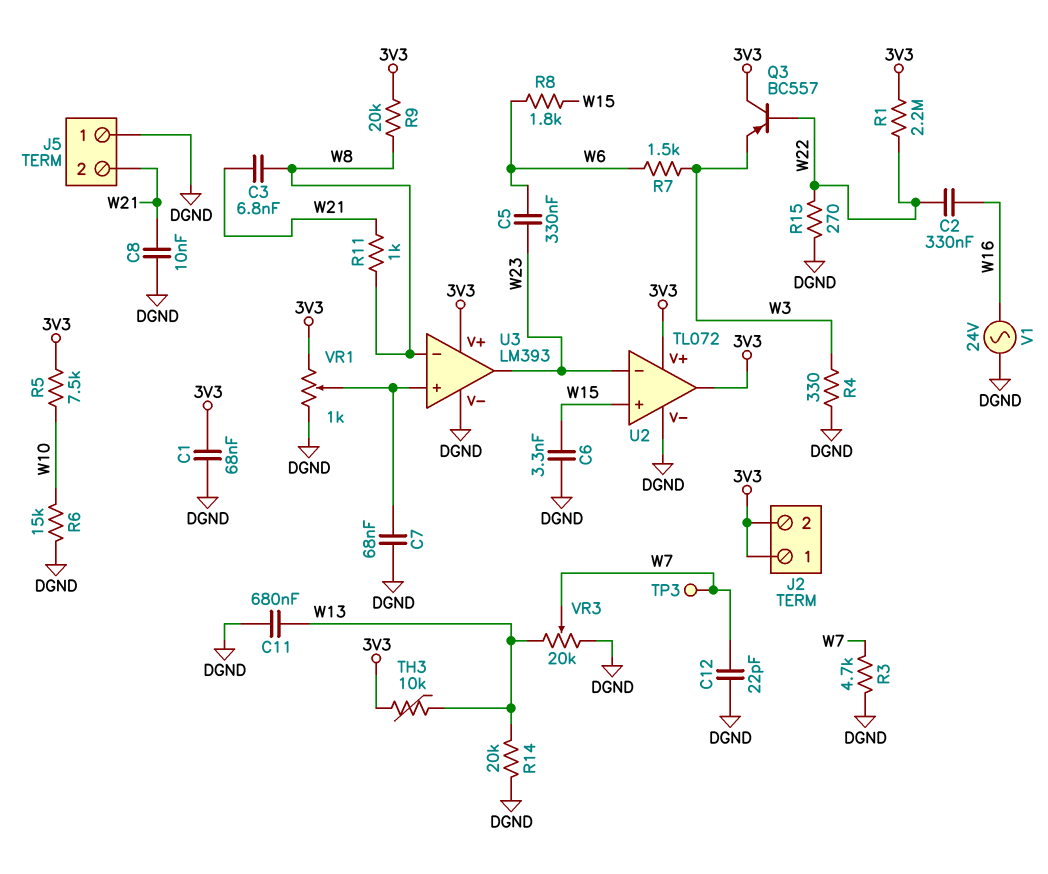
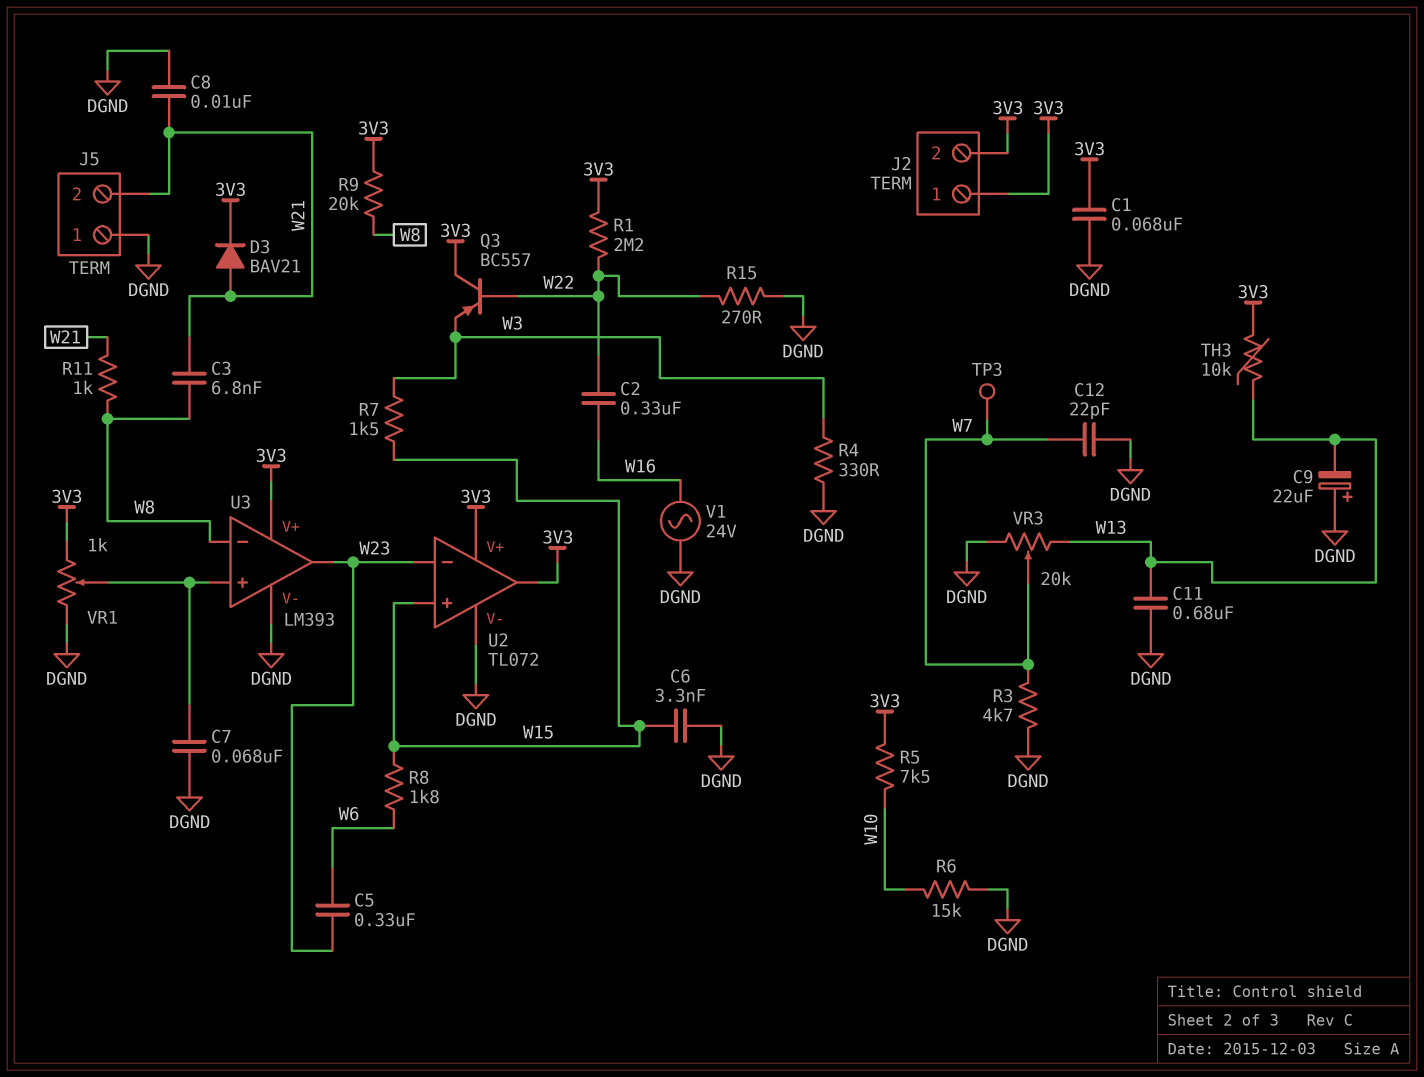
C9: none -> 22uF (plus DGND, minus W13)
D3: none -> diode BAV21 (A W21, K 3V3)
R7: 1.5k (W3, W6) -> 1.5k (W3, W15)
R14: 20k (DGND, W13) -> none

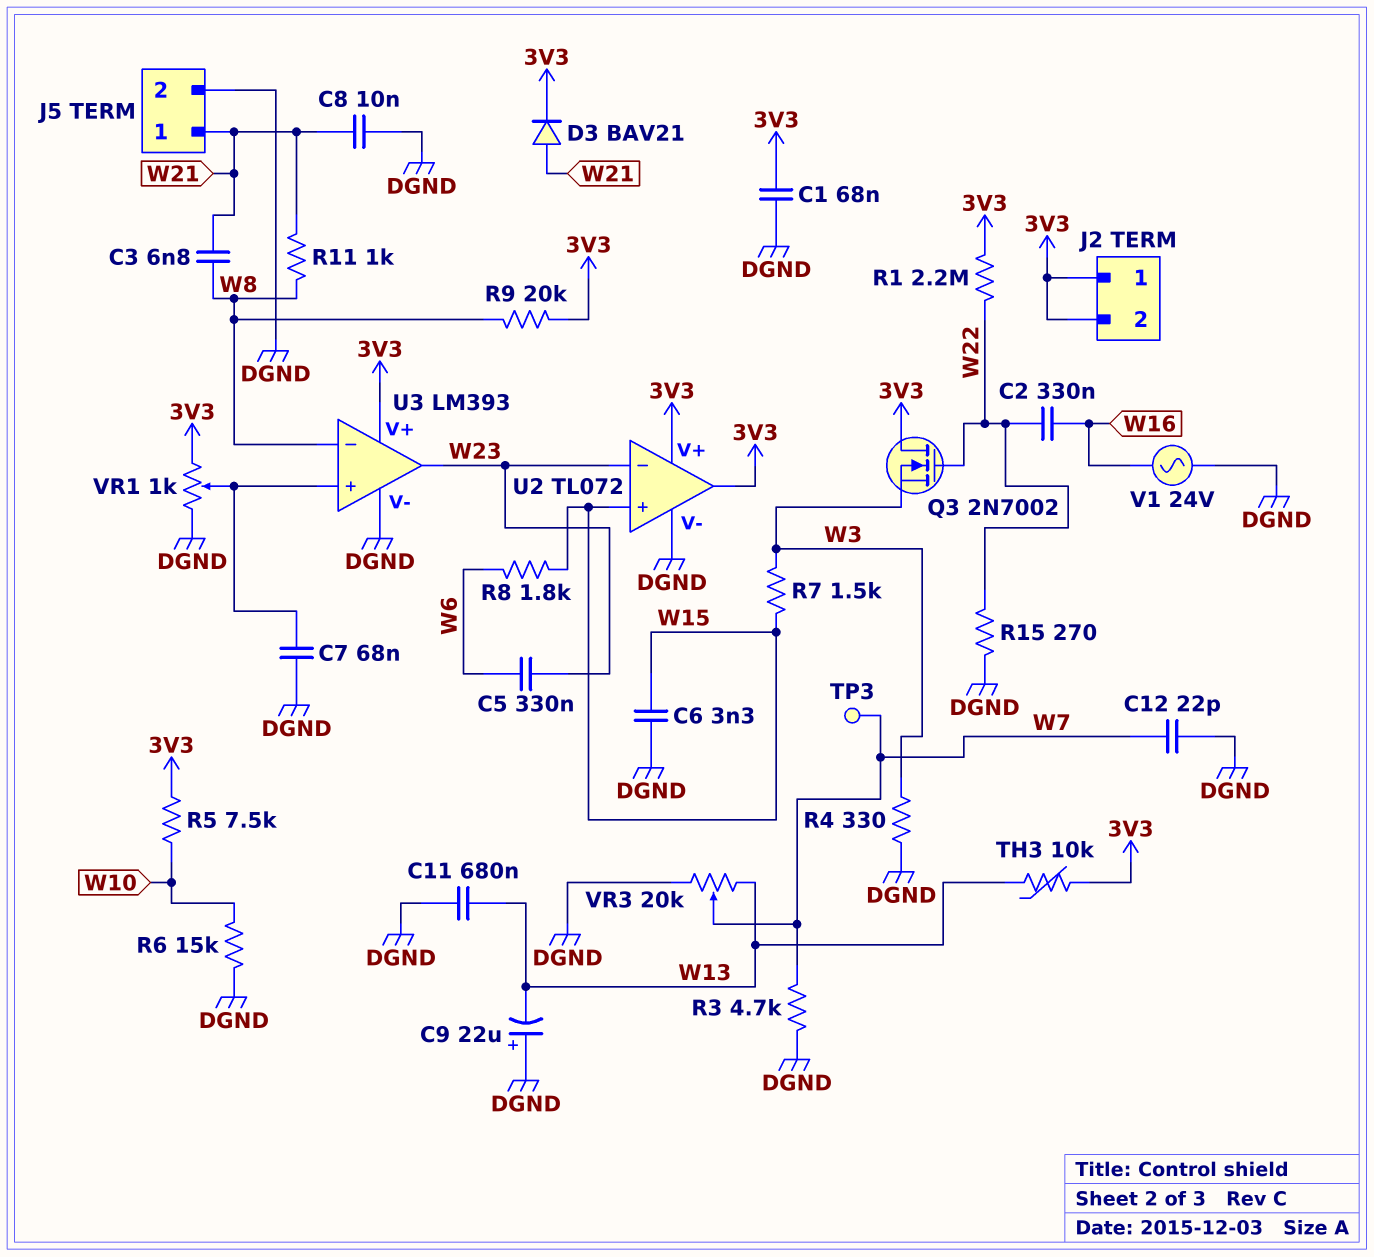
J5 pin 1: DGND -> W21
J5 pin 2: W21 -> DGND
Q3: PNP BC557 (B W22, C 3V3, E W3) -> NMOS 2N7002 (G W22, D 3V3, S W3)

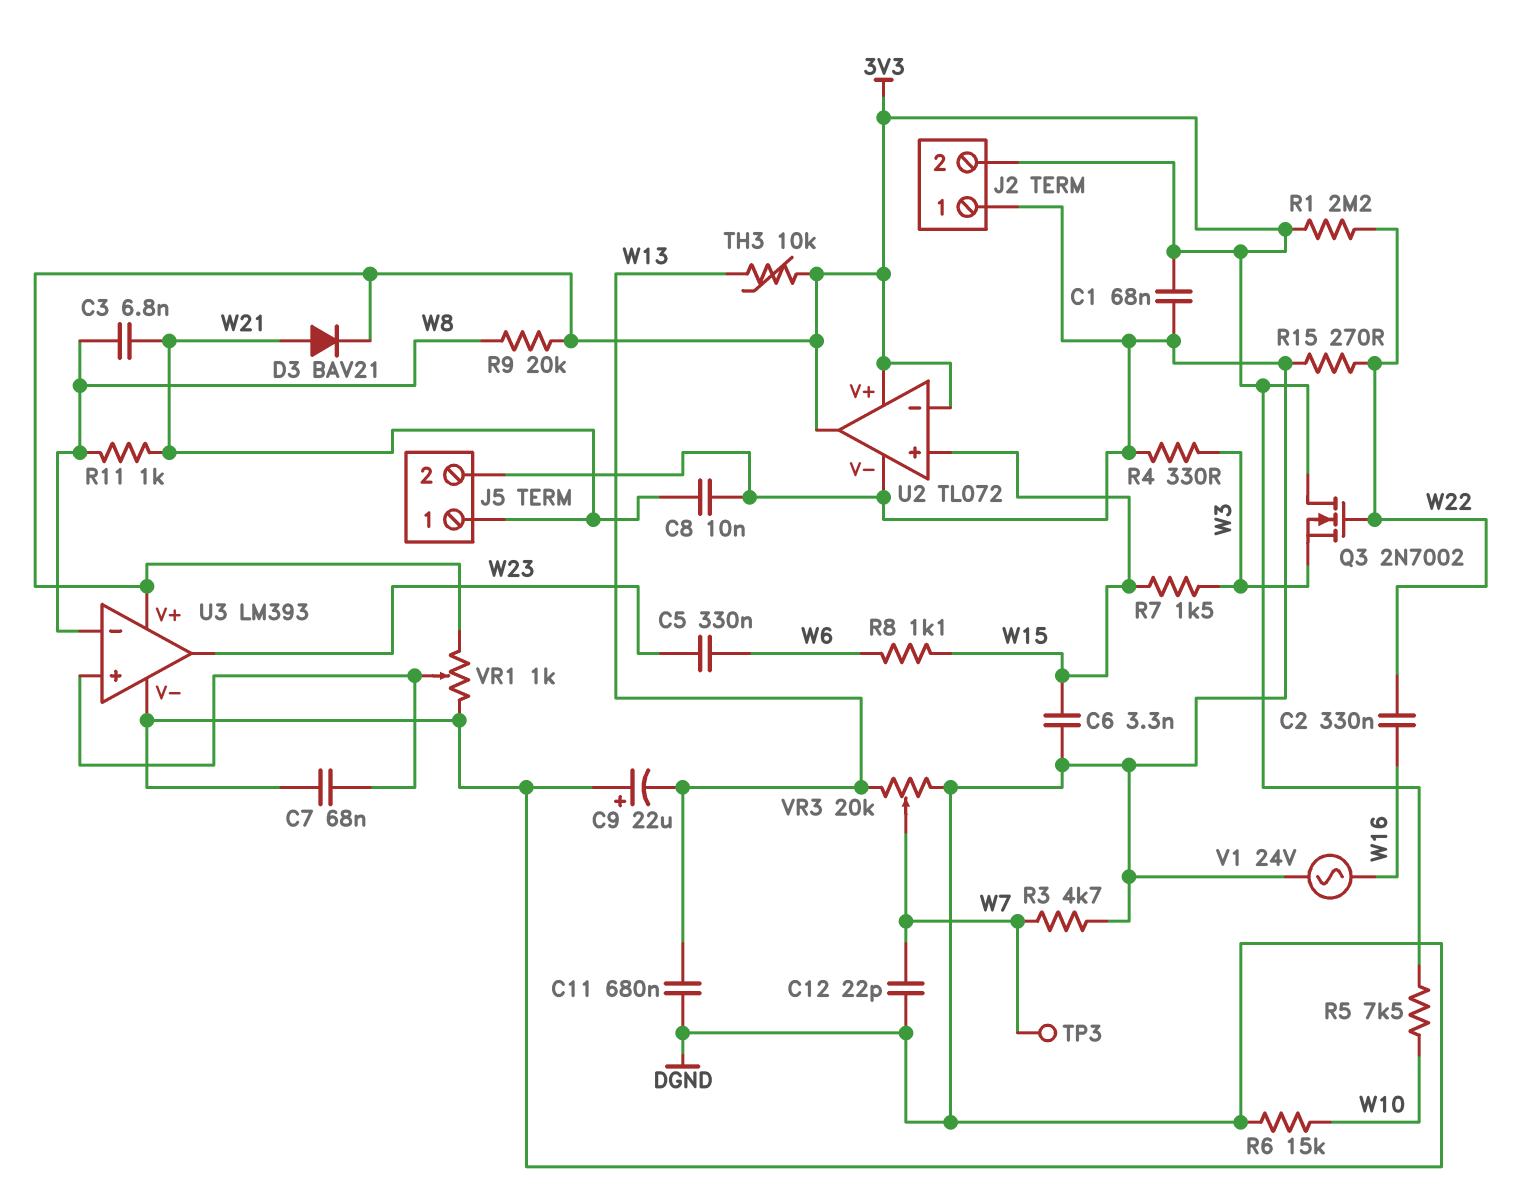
J2 pin 1: 3V3 -> DGND
R8: 1.8k (W6, W15) -> 1.1k (W6, W15)
U2 pin in-: W23 -> 3V3

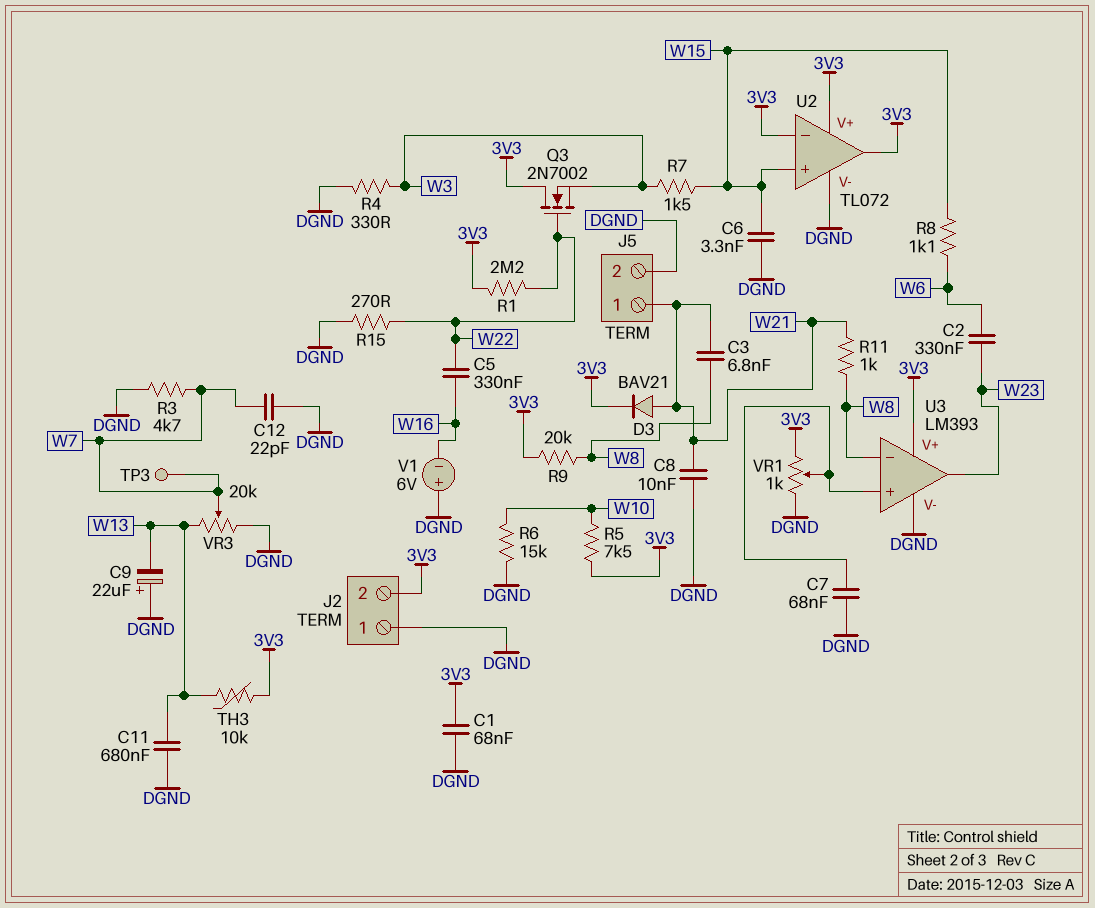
C2: 330nF (W16, W22) -> 330nF (W6, W23)
C5: 330nF (W6, W23) -> 330nF (W16, W22)
V1: AC 24V (DGND, W16) -> 6V (plus DGND, minus W16)

